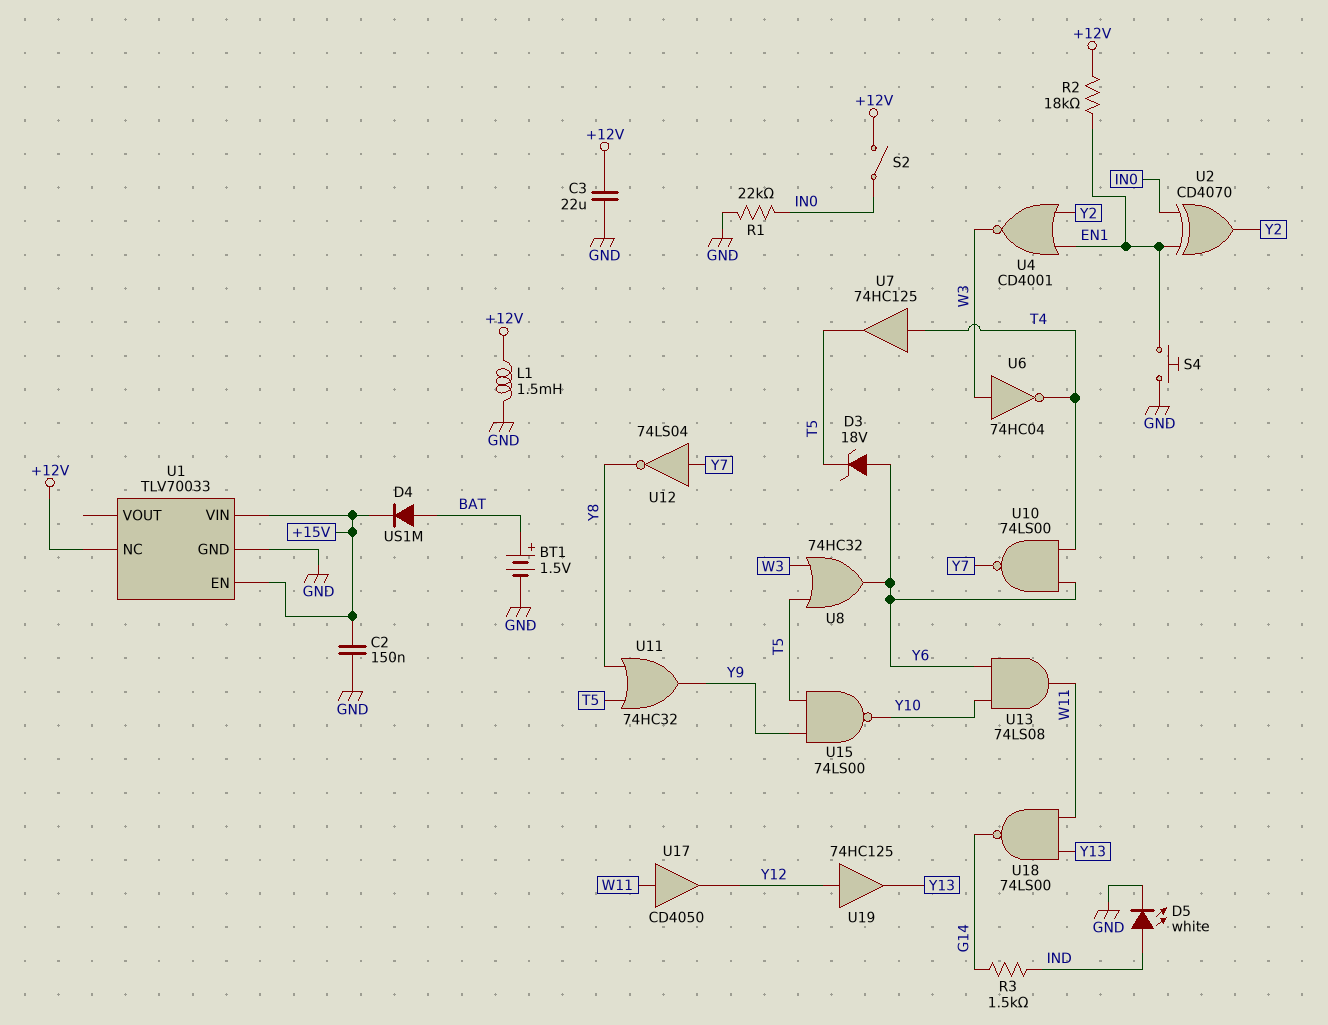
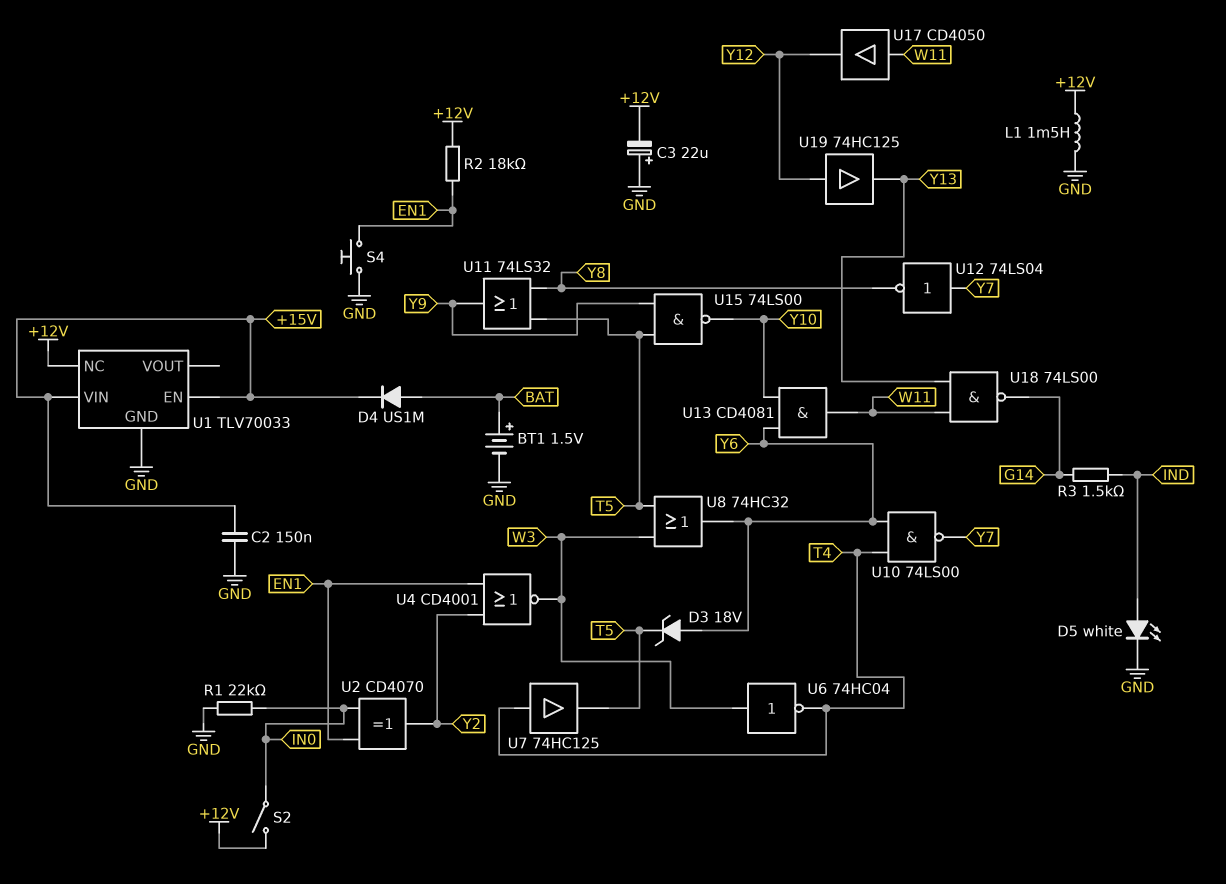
C3: 22uF (+12V, GND) -> 22uF (plus GND, minus +12V)
U11: OR 74HC32 (in T5, in Y8, out Y9) -> OR 74LS32 (in T5, in Y8, out Y9)
U13: AND 74LS08 (in Y6, in Y10, out W11) -> AND CD4081 (in Y6, in Y10, out W11)

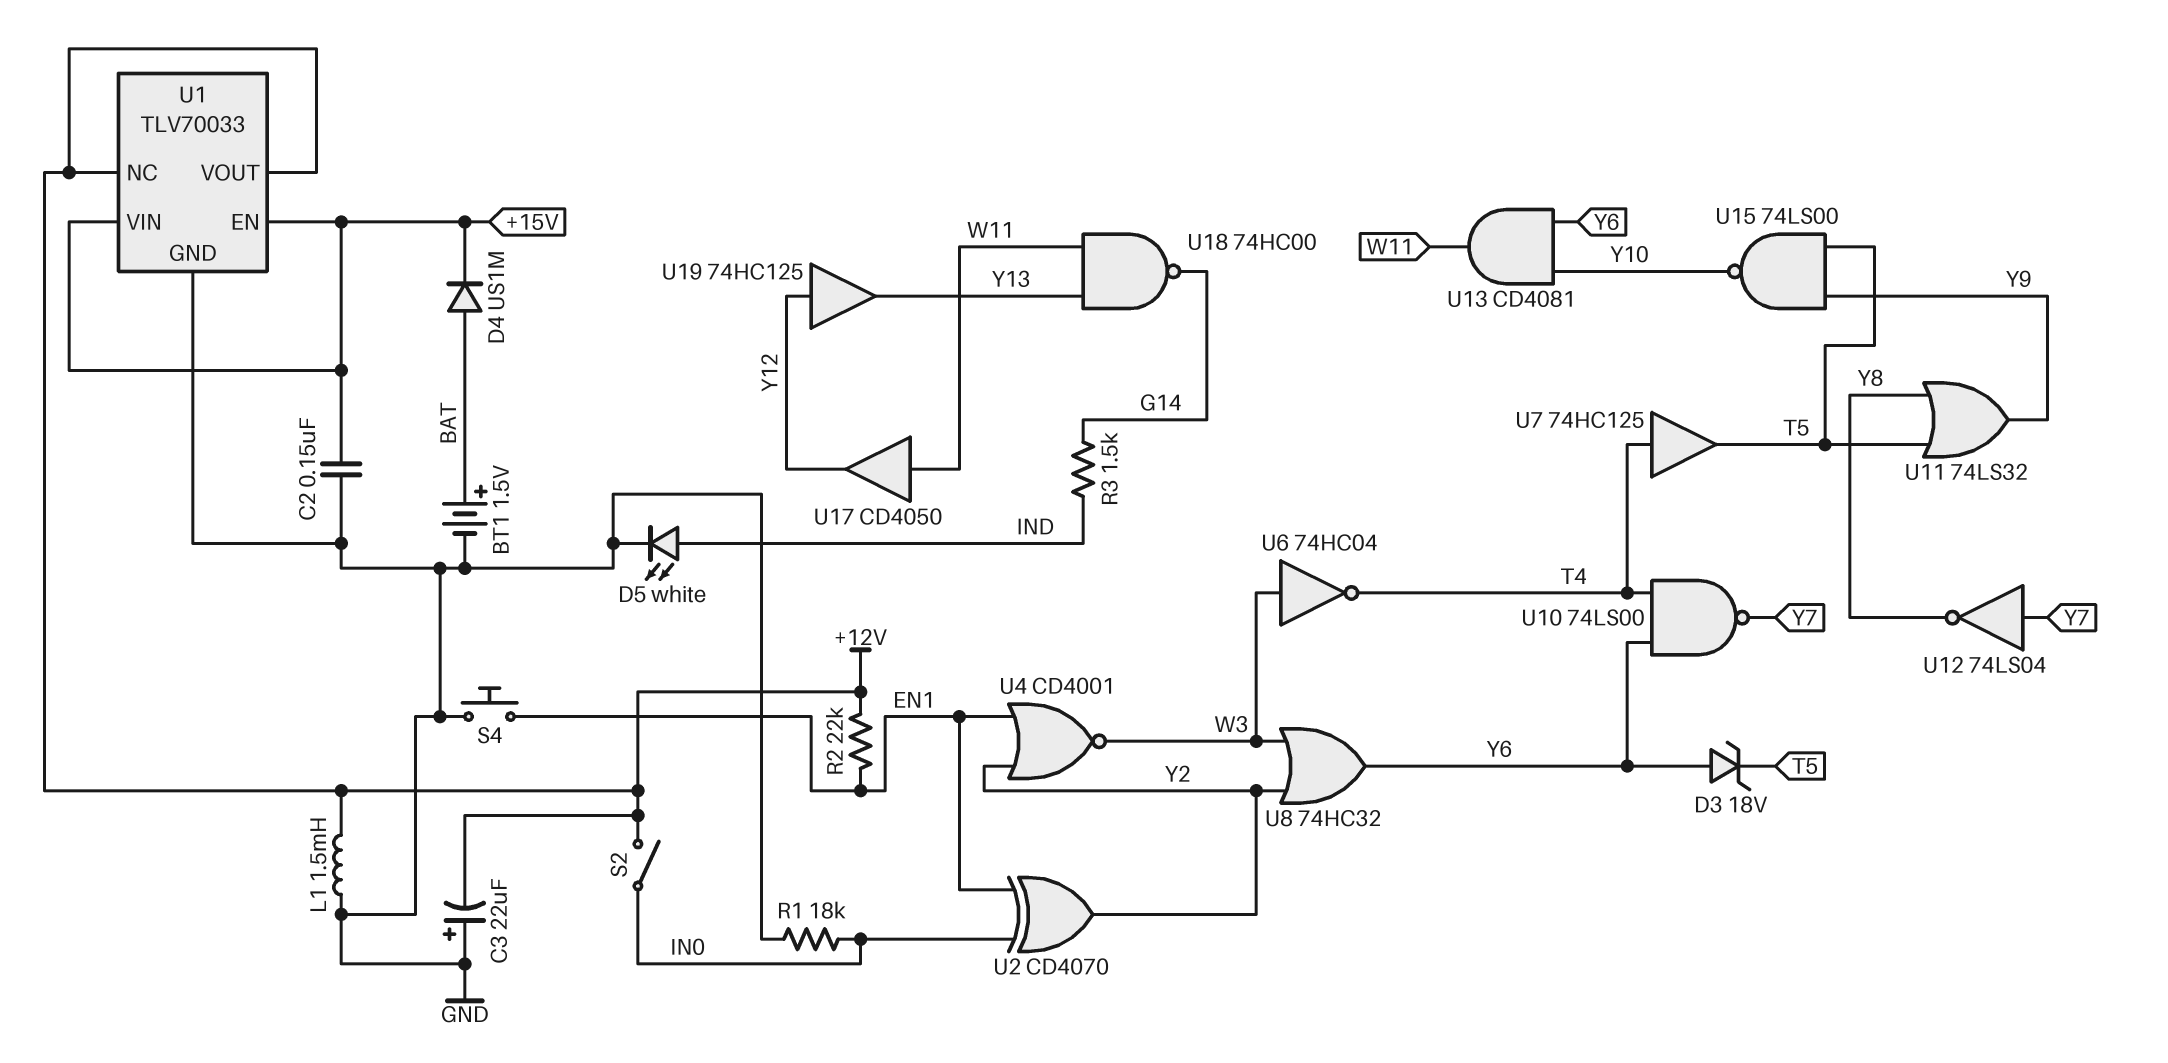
R1: 22k (GND, IN0) -> 18k (GND, IN0)
R2: 18k (+12V, EN1) -> 22k (+12V, EN1)
U1 pin VOUT: none -> +12V
U8: OR 74HC32 (in T5, in W3, out Y6) -> OR 74HC32 (in W3, in Y2, out Y6)
U18: NAND 74LS00 (in W11, in Y13, out G14) -> NAND 74HC00 (in W11, in Y13, out G14)

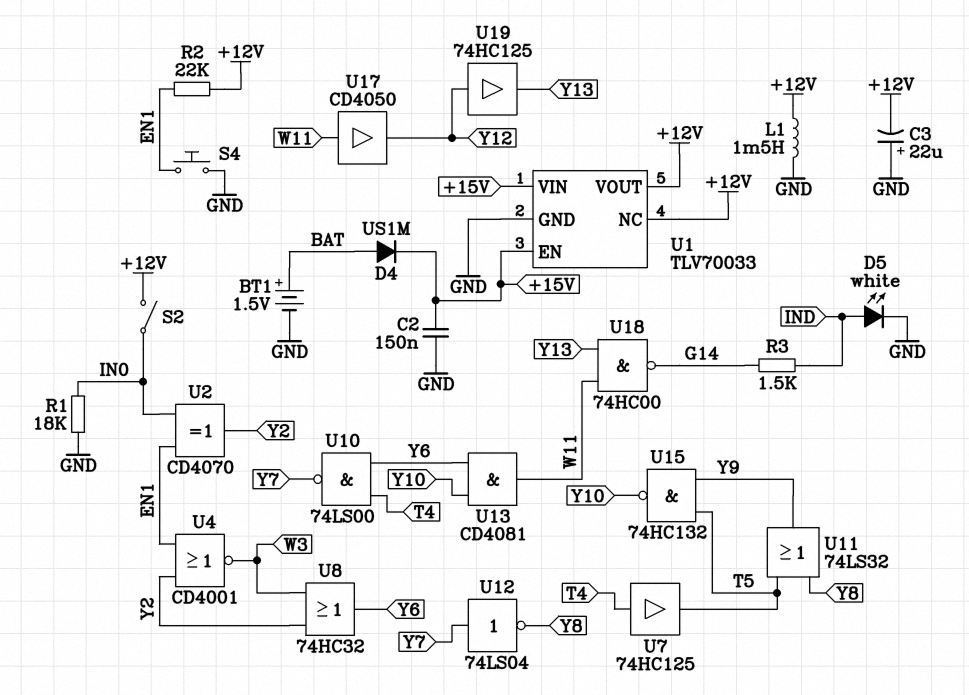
D3: zener 18V (A Y6, K T5) -> none
U6: NOT 74HC04 (in W3, out T4) -> none
U15: NAND 74LS00 (in T5, in Y9, out Y10) -> NAND 74HC132 (in T5, in Y9, out Y10)

